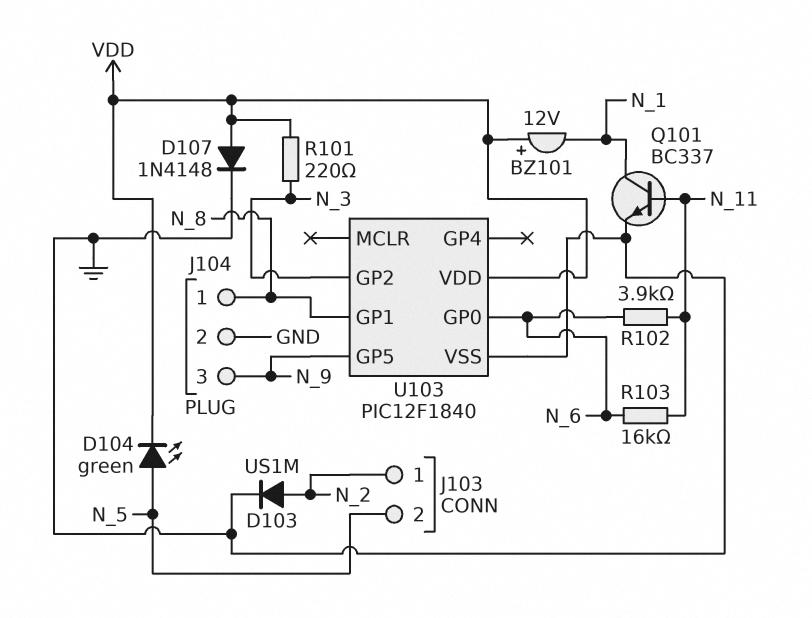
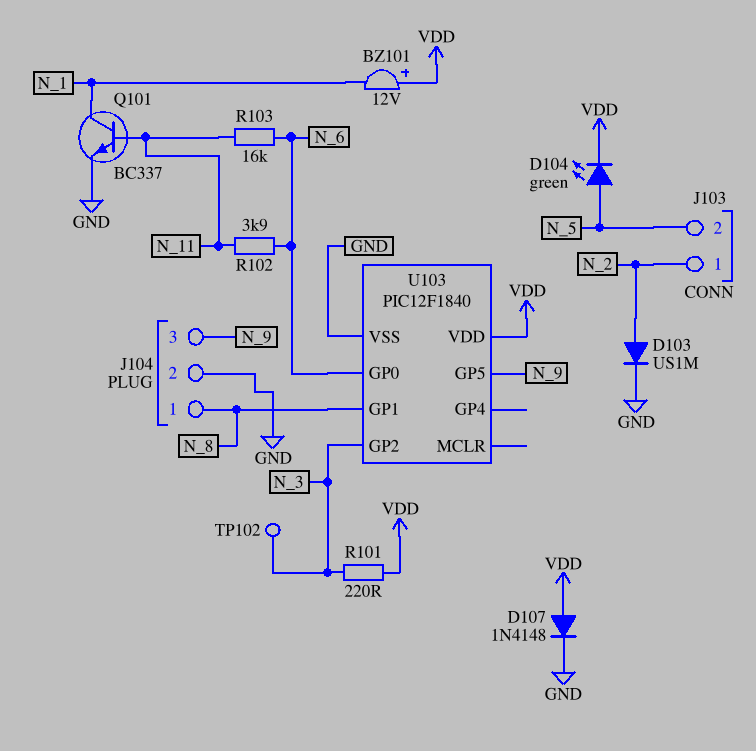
TP102: none -> test point (N_3)

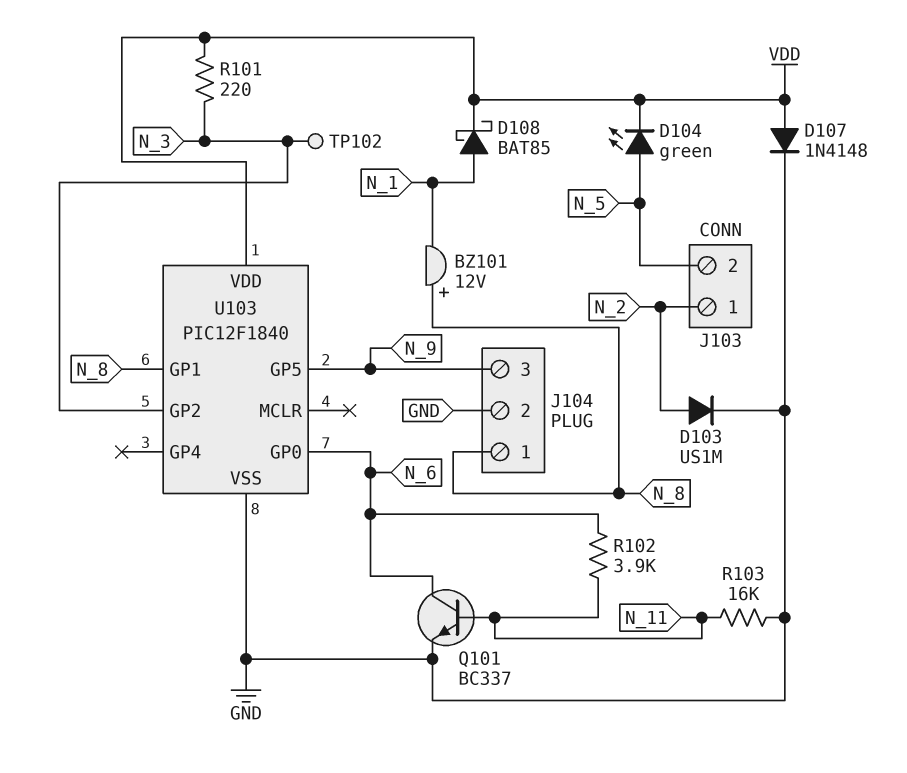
BZ101: buzzer 12V (plus VDD, minus N_1) -> buzzer 12V (plus N_8, minus N_1)
D108: none -> schottky BAT85 (A N_1, K VDD)
Q101: NPN BC337 (B N_11, C N_1, E GND) -> NPN BC337 (B N_11, C N_6, E GND)
R103: 16k (N_6, N_11) -> 16k (GND, N_11)

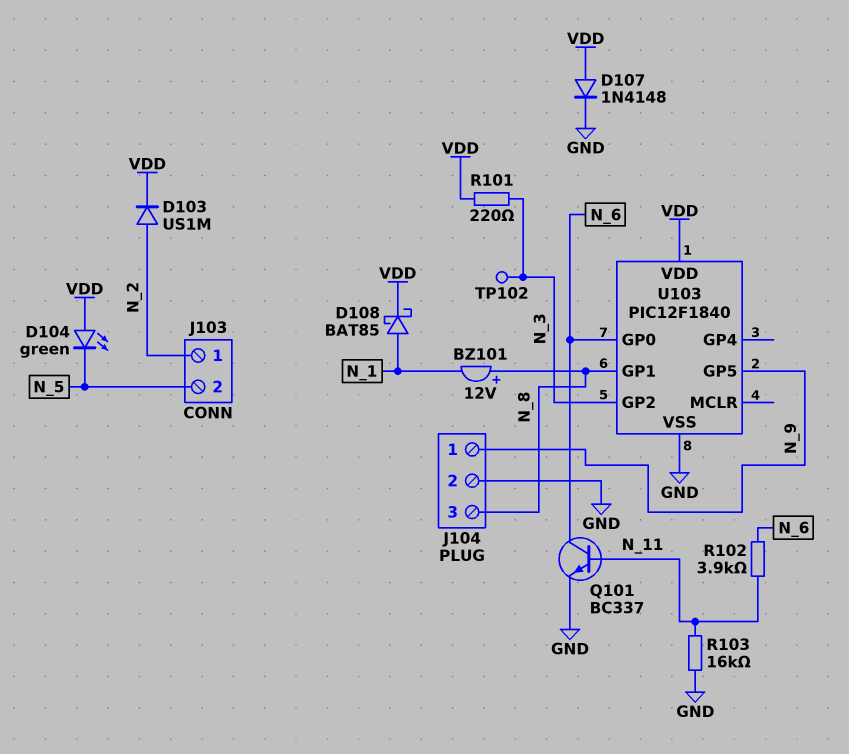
D103: diode US1M (A N_2, K GND) -> diode US1M (A N_2, K VDD)
D104: LED green (A N_5, K VDD) -> LED green (A VDD, K N_5)
J104 pin 1: N_8 -> N_9
J104 pin 3: N_9 -> N_8

